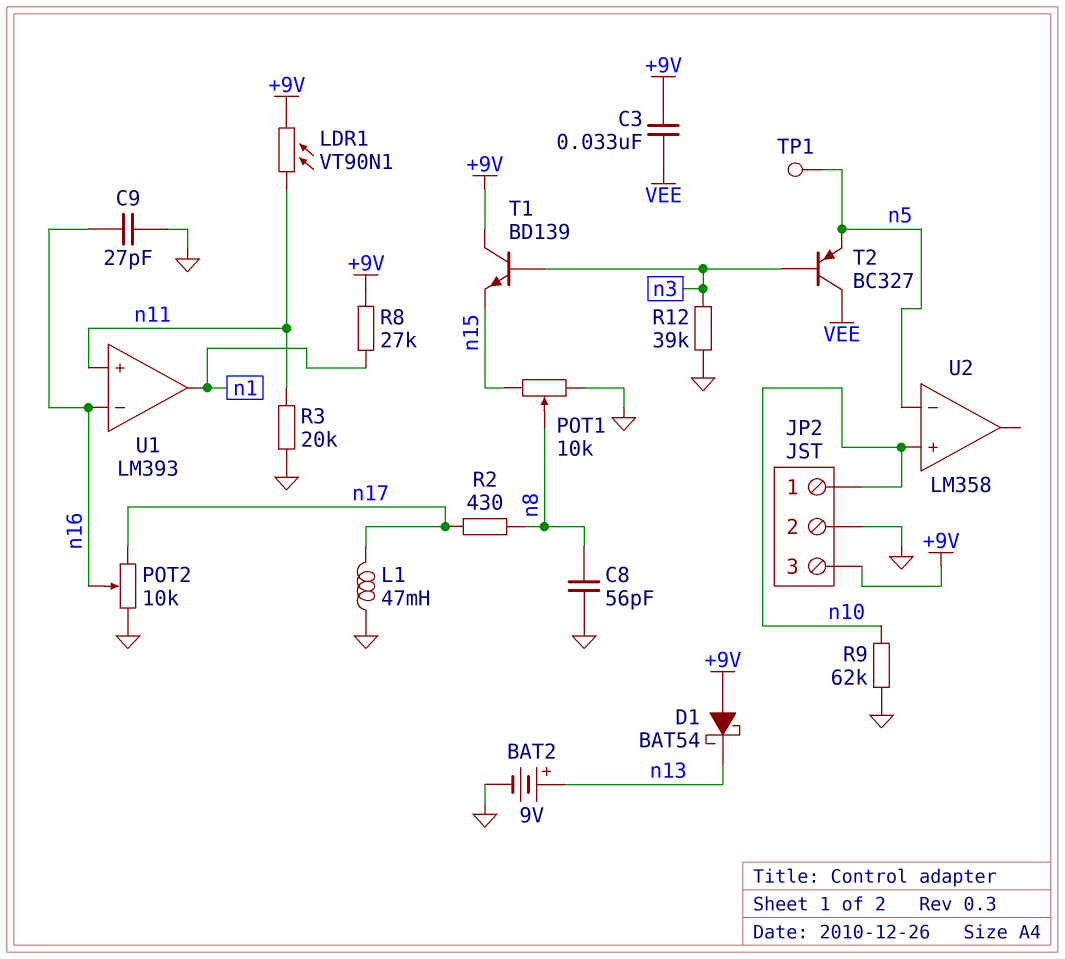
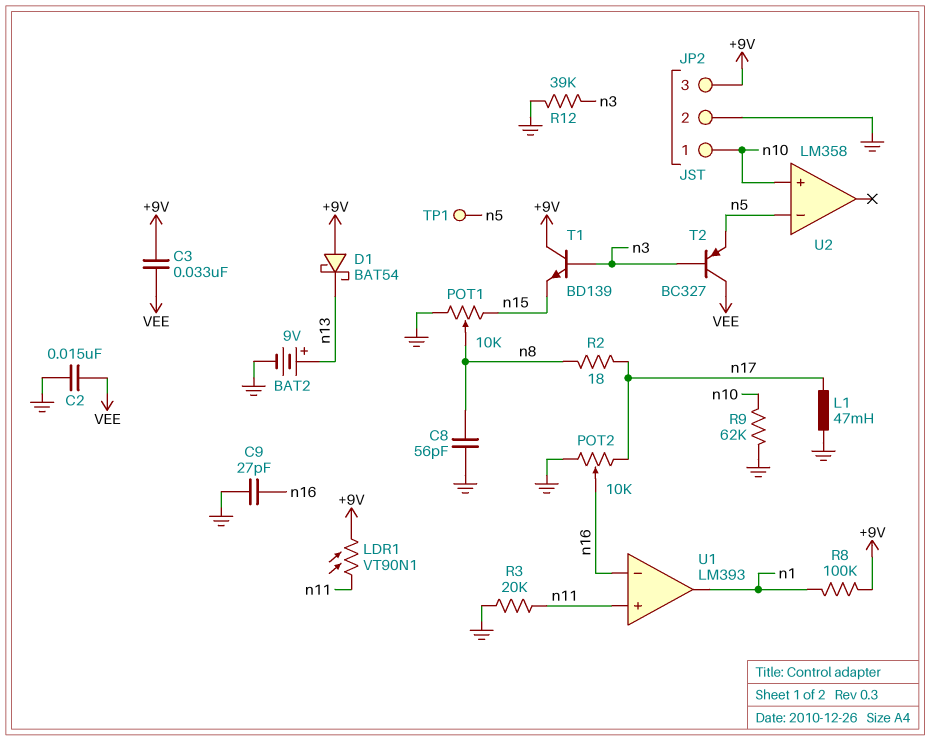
C2: none -> 15nF (GND, VEE)
R2: 430 (n8, n17) -> 18 (n8, n17)
R8: 27k (+9V, n1) -> 100k (+9V, n1)

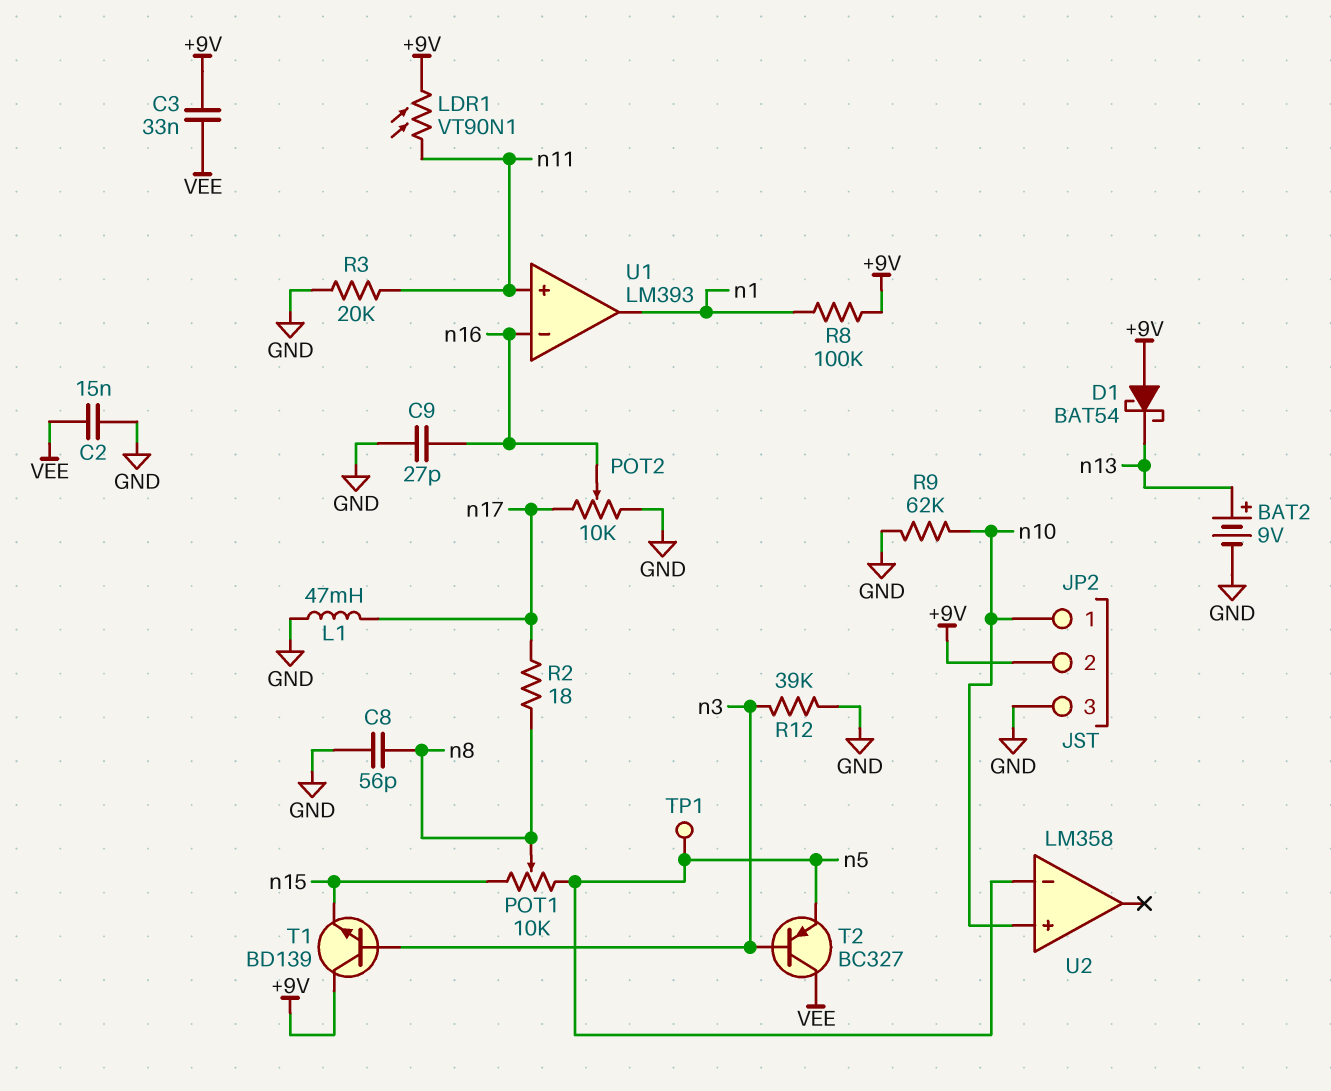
JP2 pin 2: GND -> +9V
JP2 pin 3: +9V -> GND
POT1: 10k (GND, n15, wiper n8) -> 10k (n5, n15, wiper n8)

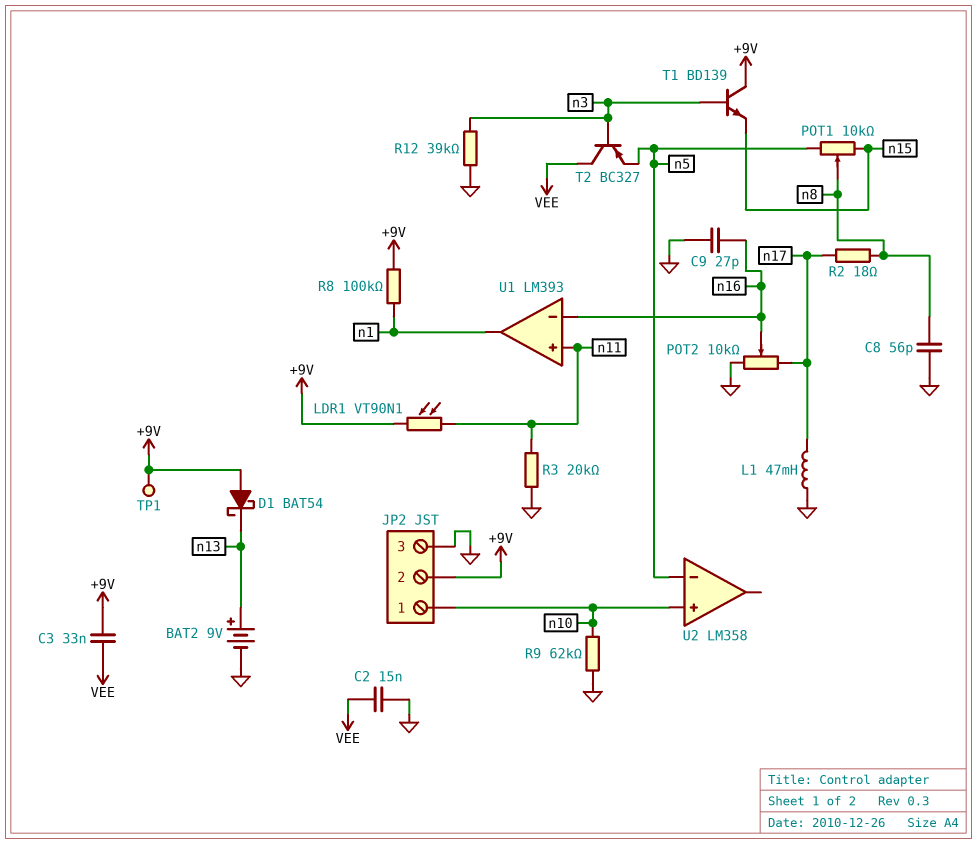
TP1: test point (n5) -> test point (+9V)

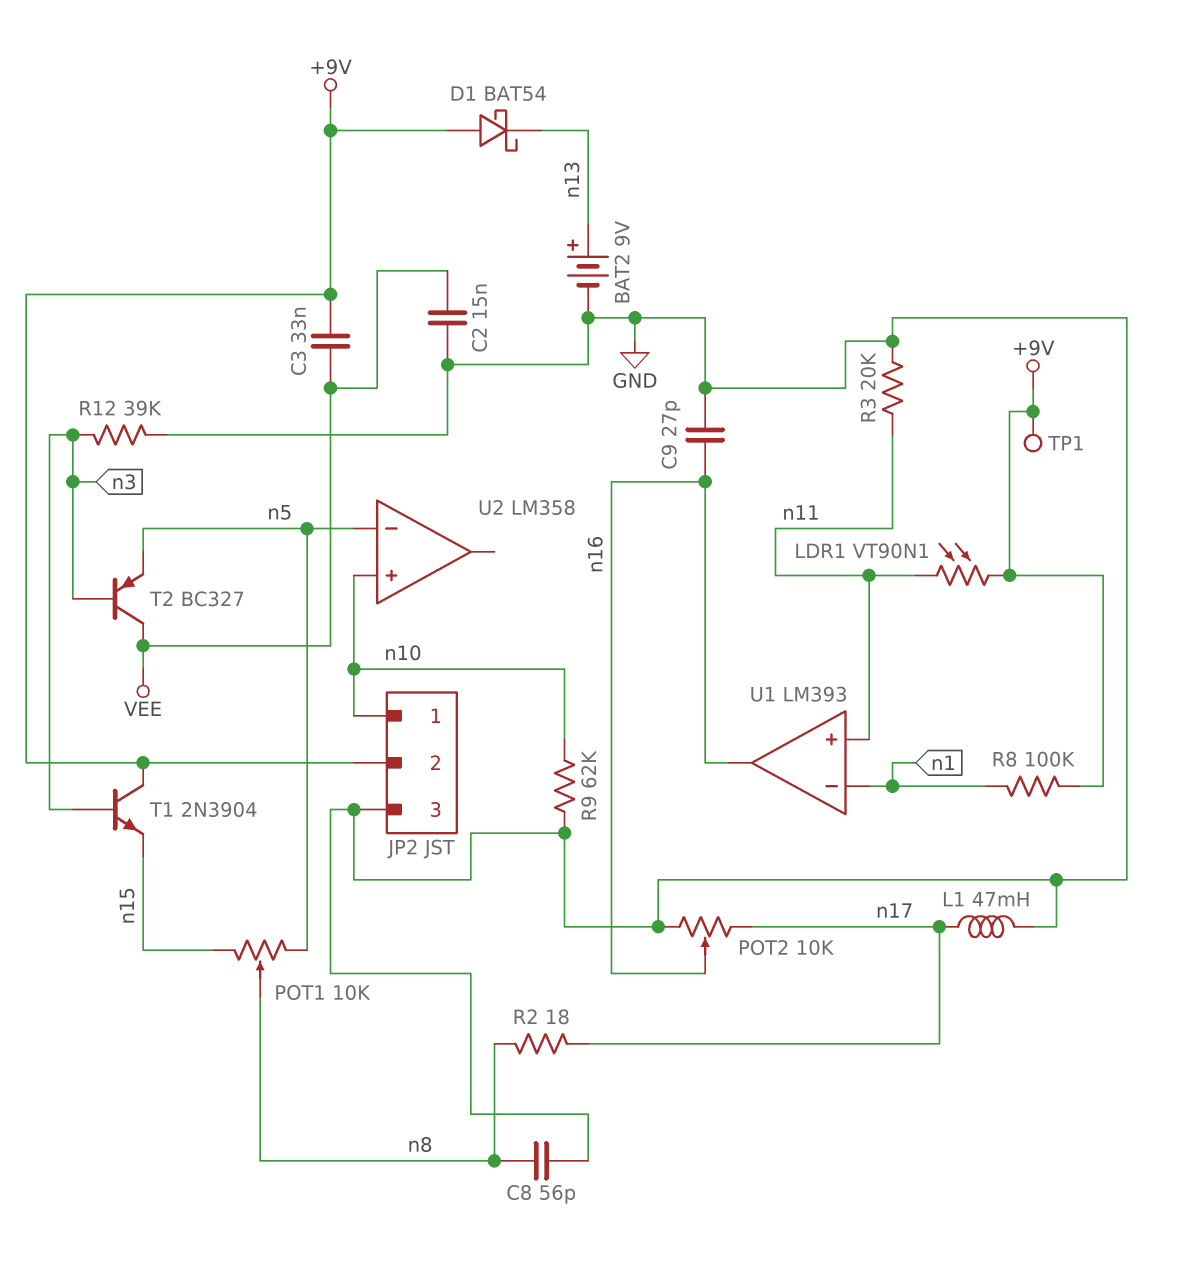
T1: NPN BD139 (B n3, C +9V, E n15) -> NPN 2N3904 (B n3, C +9V, E n15)
U1 pin in-: n16 -> n1
U1 pin out: n1 -> n16

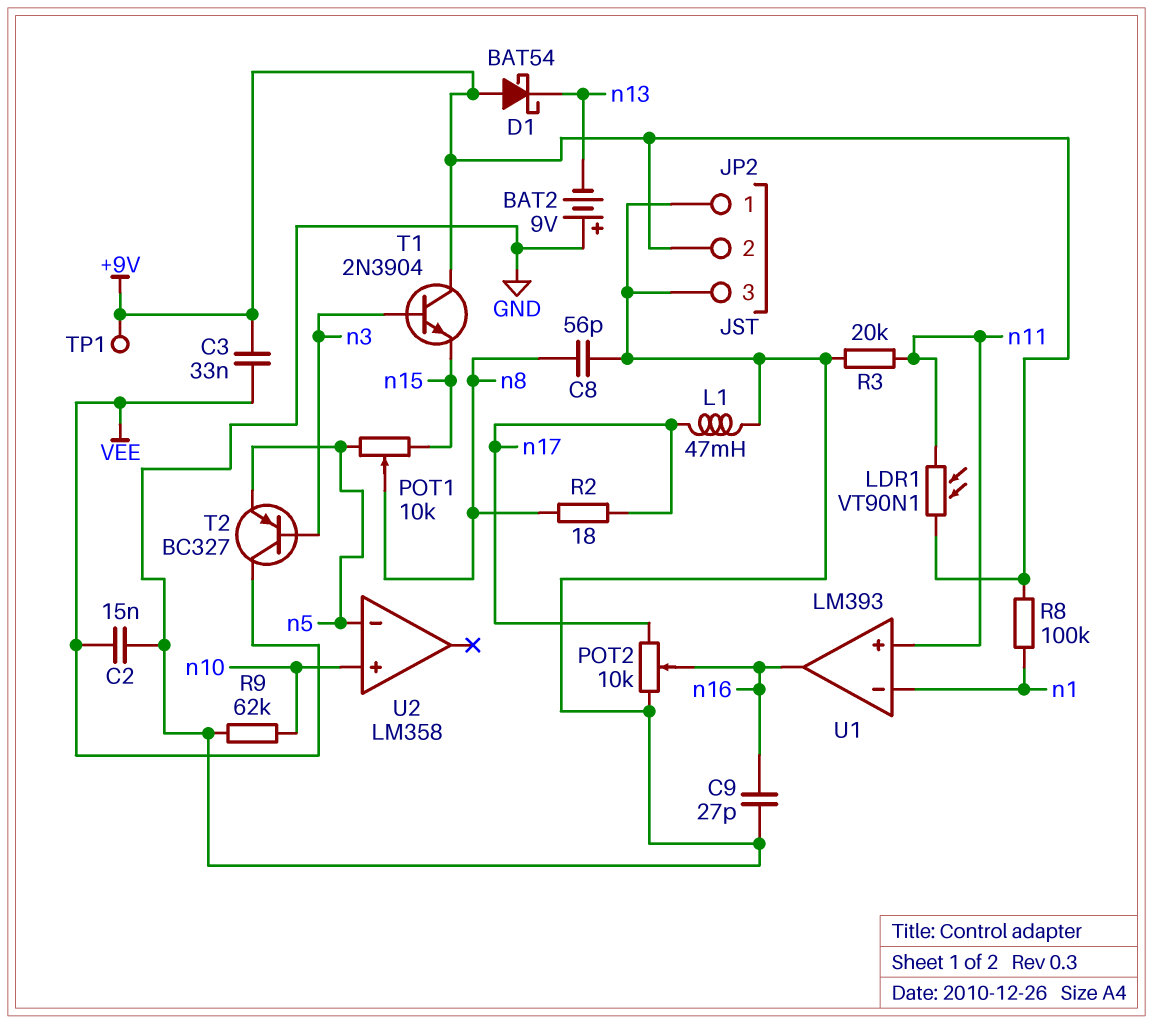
BAT2: 9V (plus n13, minus GND) -> 9V (plus GND, minus n13)
JP2 pin 1: n10 -> GND
R12: 39k (GND, n3) -> none

